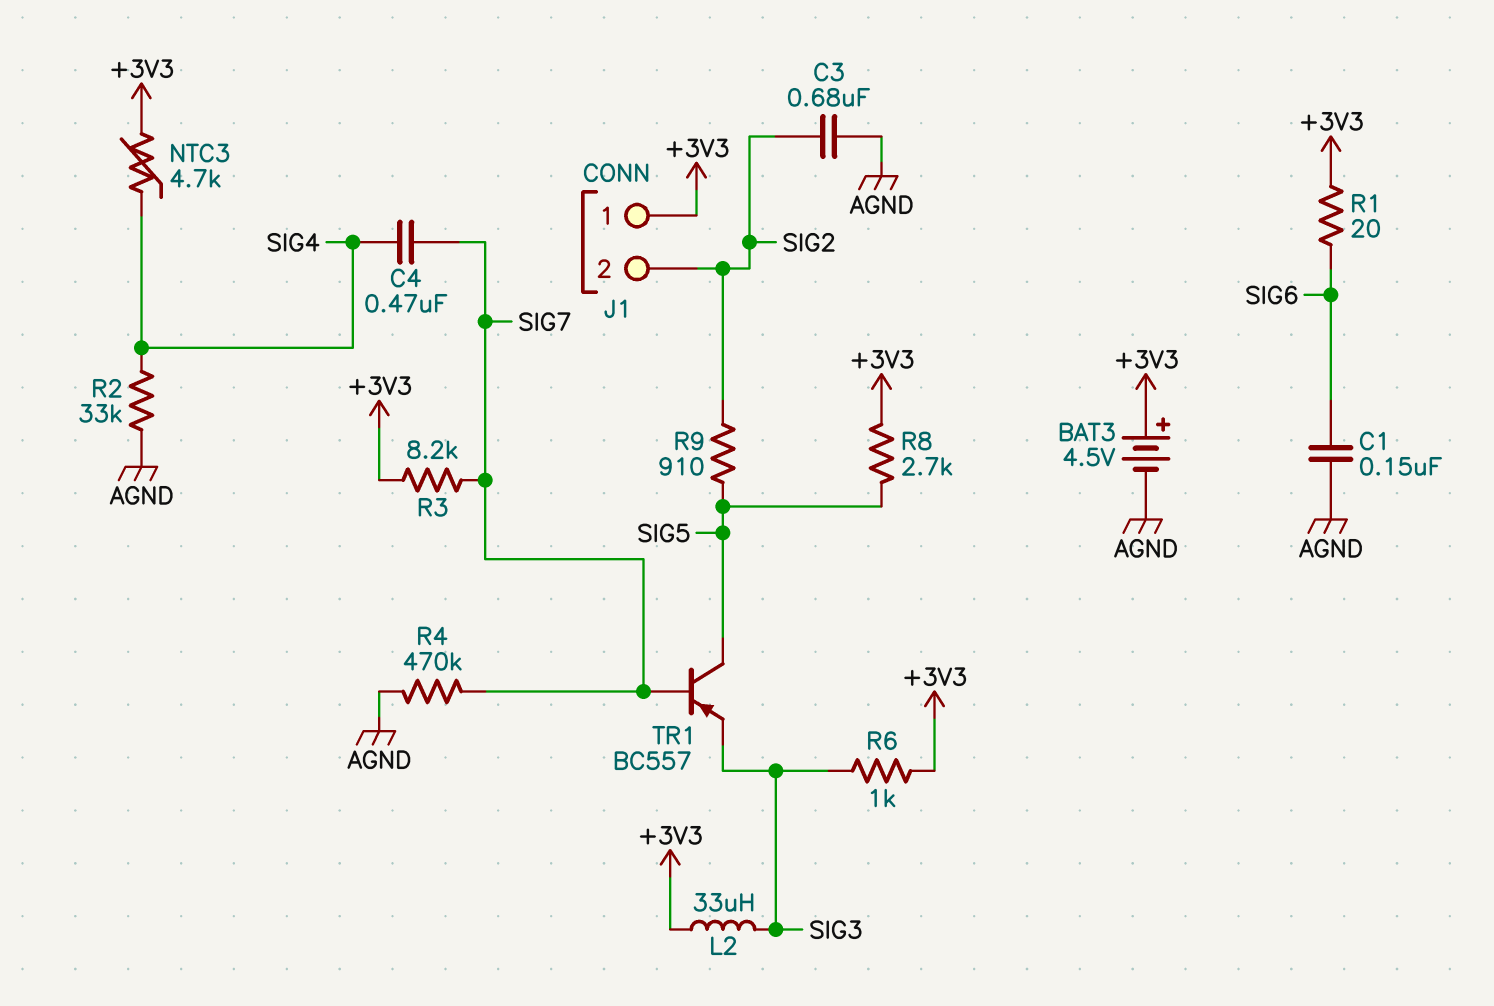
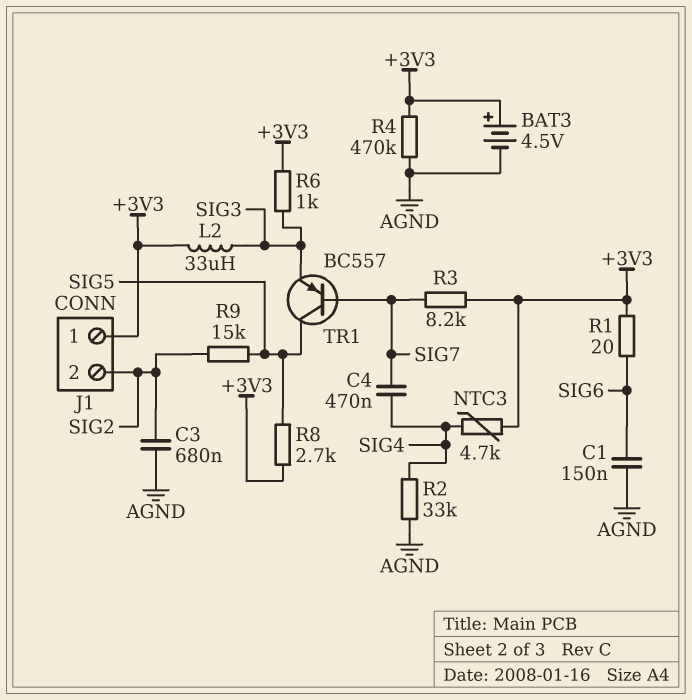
R4: 470k (AGND, SIG7) -> 470k (+3V3, AGND)
R9: 910 (SIG2, SIG5) -> 15k (SIG2, SIG5)

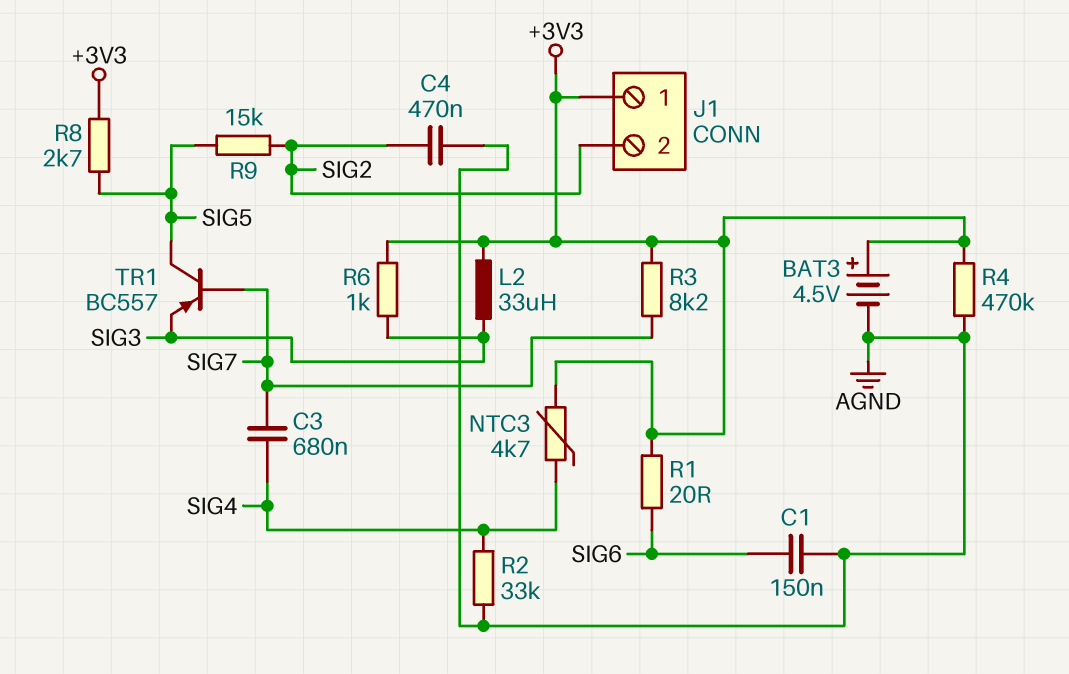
C3: 680nF (AGND, SIG2) -> 680nF (SIG4, SIG7)
C4: 470nF (SIG4, SIG7) -> 470nF (AGND, SIG2)

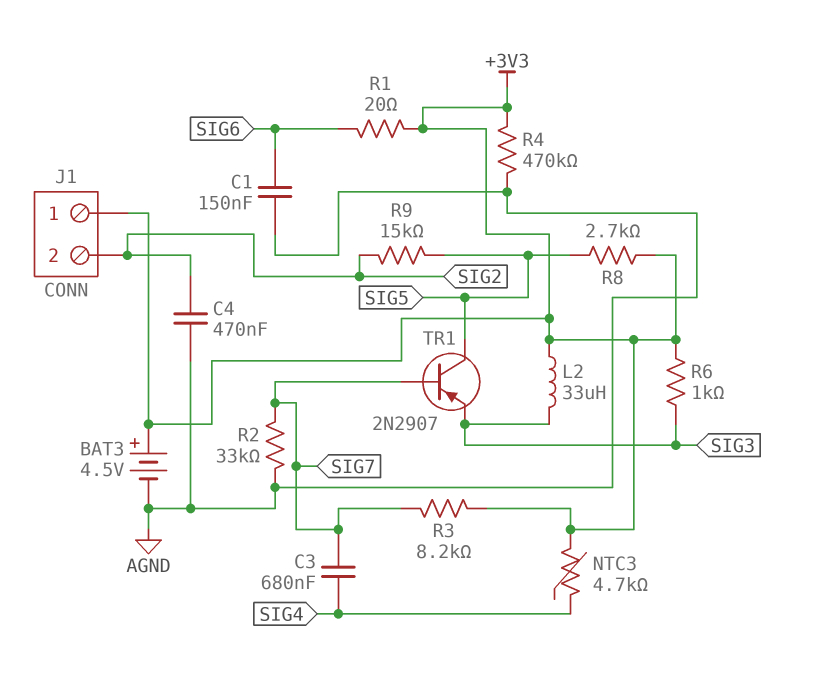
R2: 33k (AGND, SIG4) -> 33k (AGND, SIG7)
TR1: PNP BC557 (B SIG7, C SIG5, E SIG3) -> PNP 2N2907 (B SIG7, C SIG5, E SIG3)

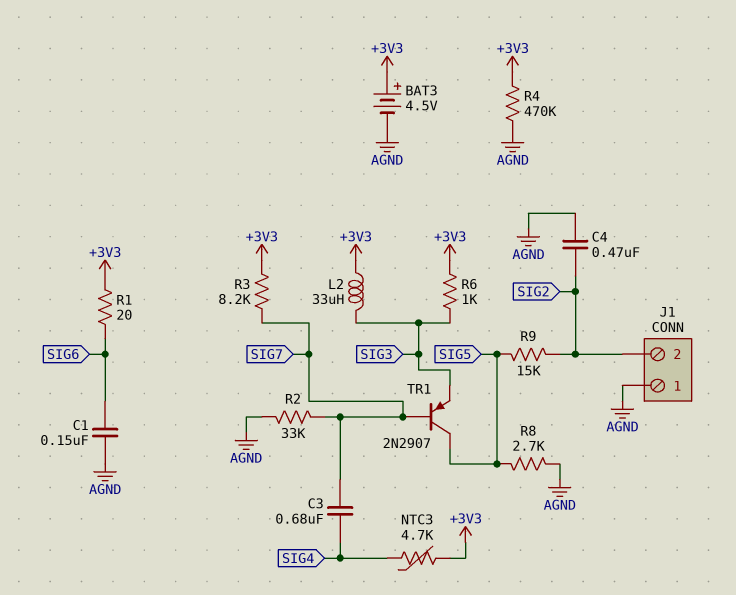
J1 pin 1: +3V3 -> AGND
R8: 2.7k (+3V3, SIG5) -> 2.7k (AGND, SIG5)

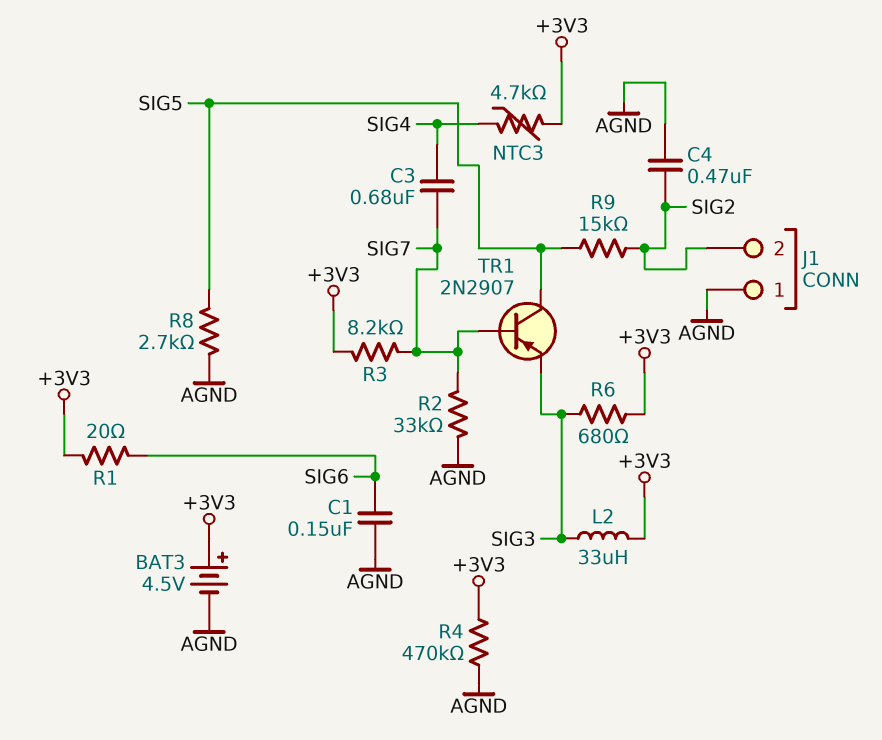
R6: 1k (+3V3, SIG3) -> 680 (+3V3, SIG3)

